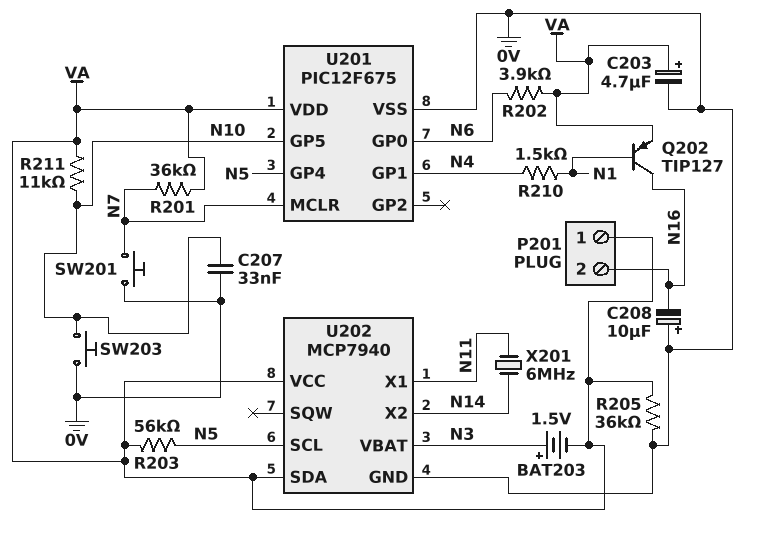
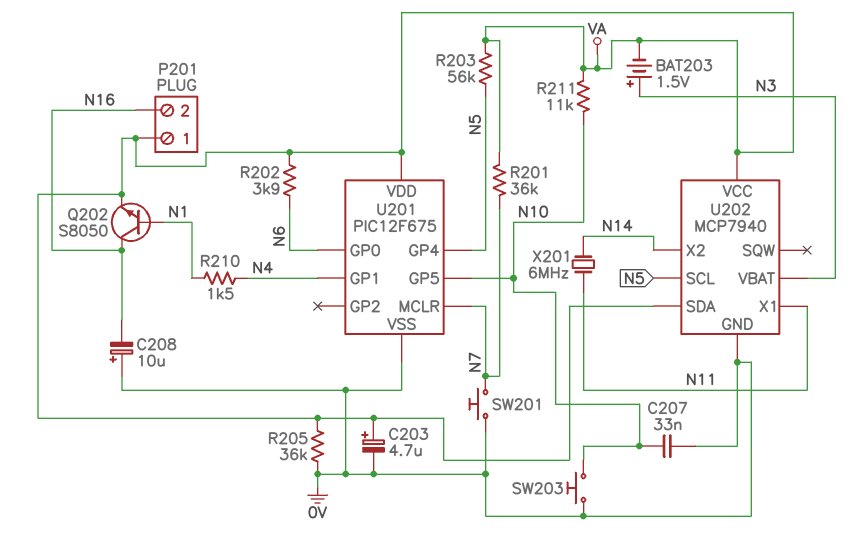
Q202: PNP TIP127 (B N1, C N16, E VA) -> NPN S8050 (B N1, C N16, E VA)

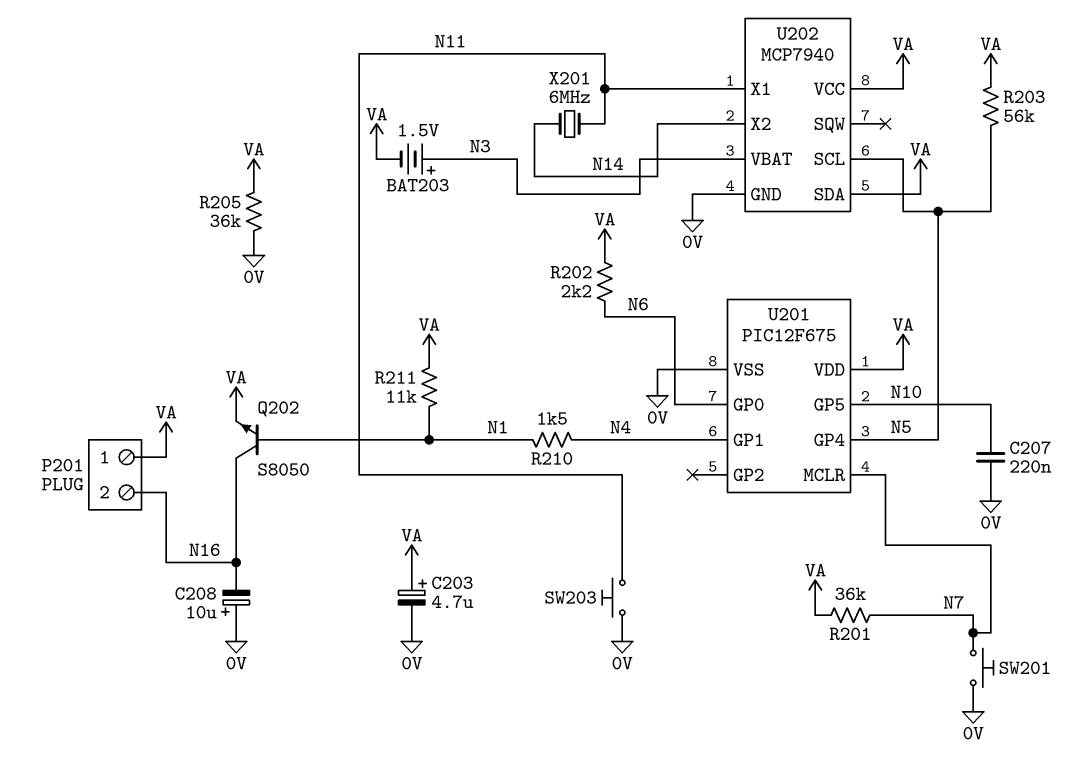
C207: 33nF (0V, N10) -> 220nF (0V, N10)
R202: 3.9k (N6, VA) -> 2.2k (N6, VA)
R211: 11k (N10, VA) -> 11k (N1, VA)
SW203: button (0V, N10) -> button (0V, N11)

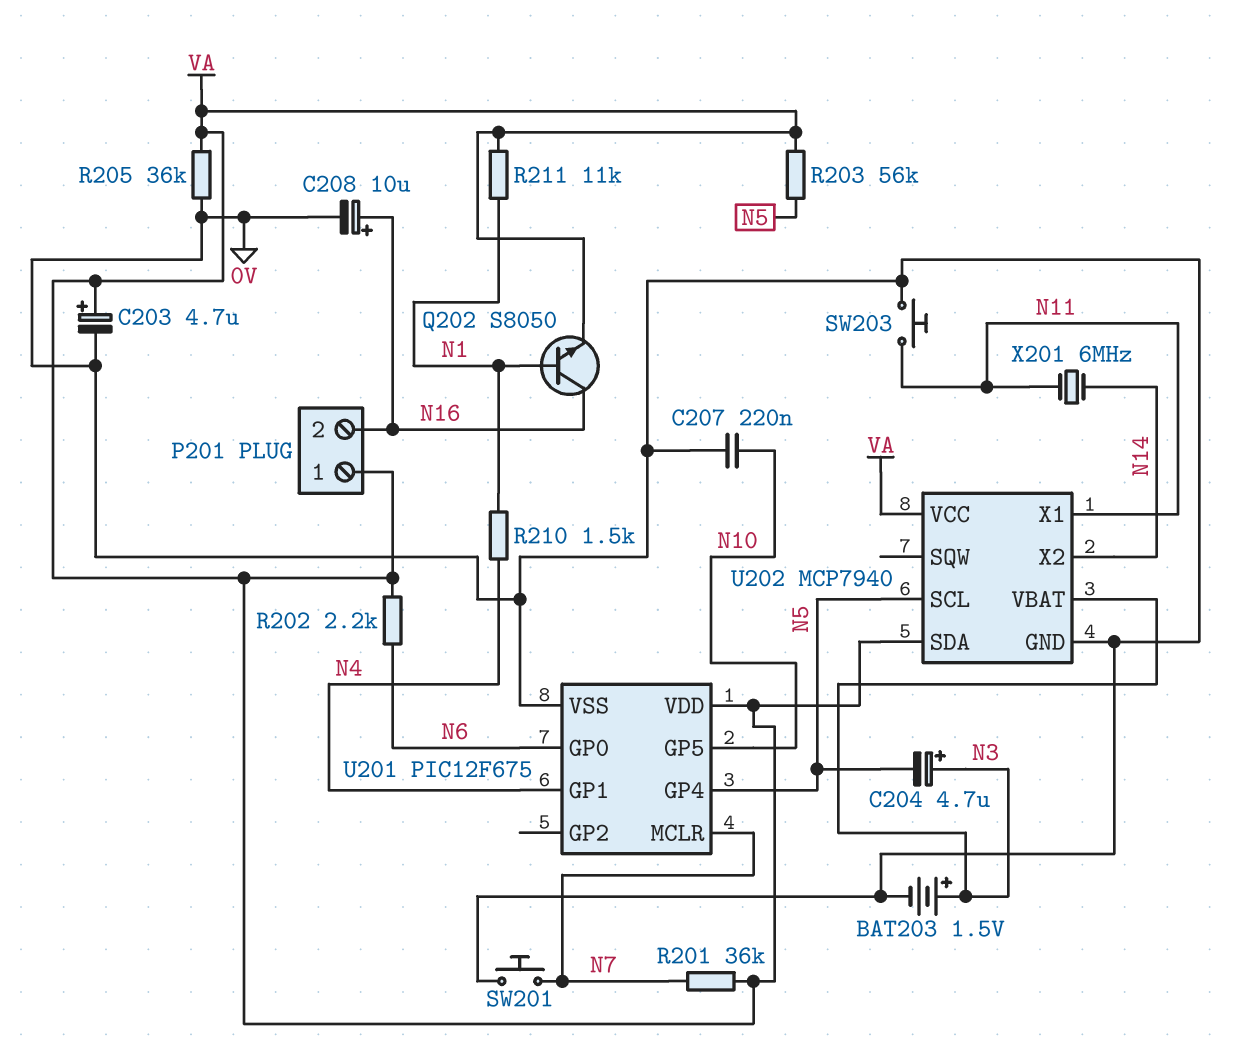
BAT203: 1.5V (plus N3, minus VA) -> 1.5V (plus N3, minus 0V)
C204: none -> 4.7uF (plus N3, minus N5)
C208: 10uF (plus 0V, minus N16) -> 10uF (plus N16, minus 0V)

